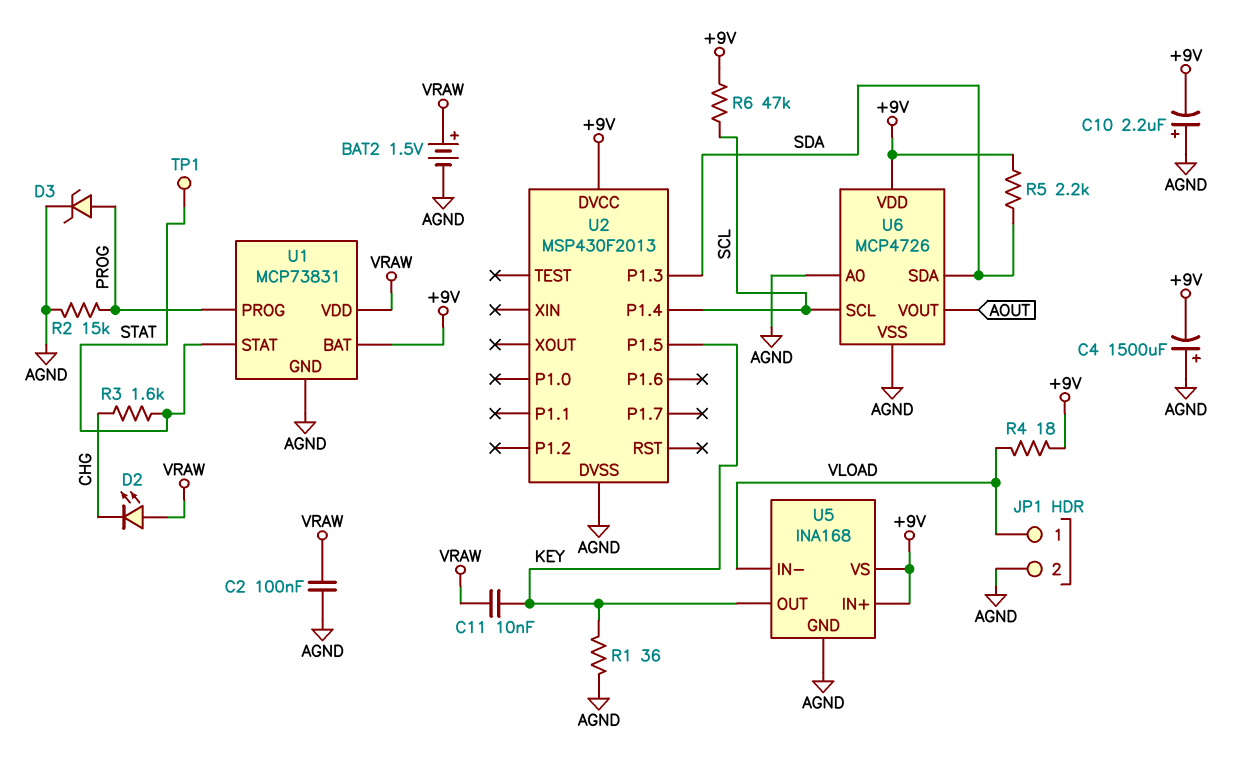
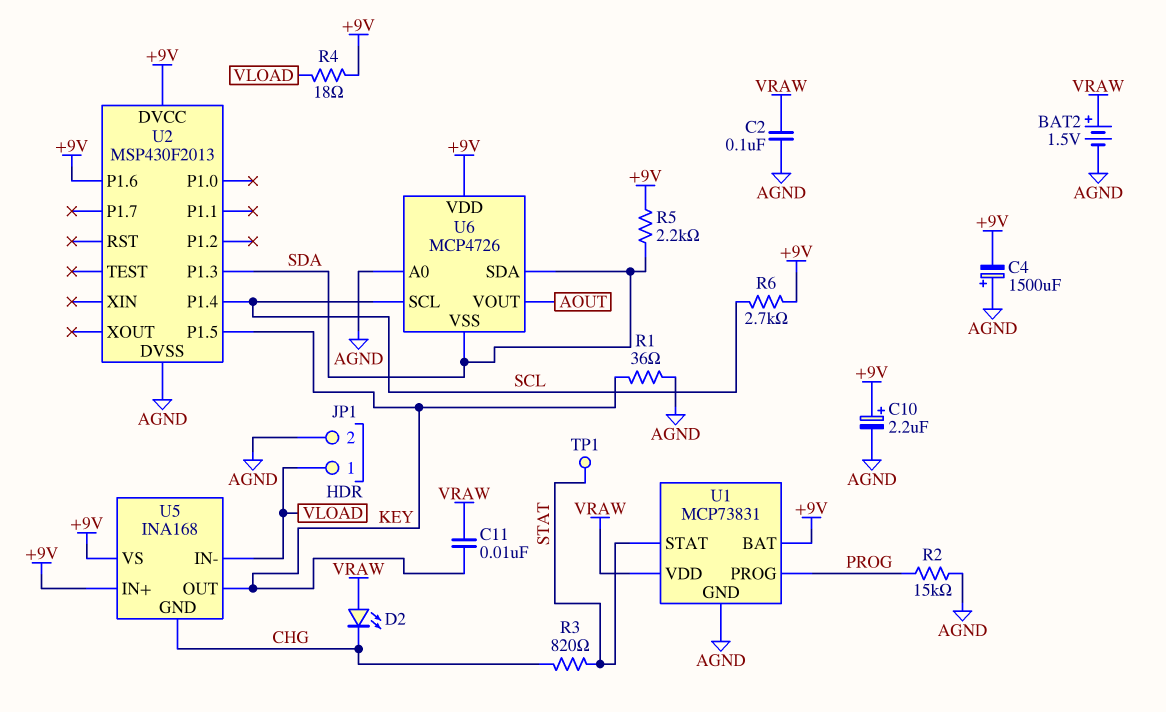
C10: 2.2uF (plus AGND, minus +9V) -> 2.2uF (plus +9V, minus AGND)
D3: zener (A PROG, K AGND) -> none
R3: 1.6k (CHG, STAT) -> 820 (CHG, STAT)
R6: 47k (+9V, SCL) -> 2.7k (+9V, SCL)
U2 pin P1.6: none -> +9V
U5 pin GND: AGND -> CHG
U6 pin VSS: AGND -> SDA

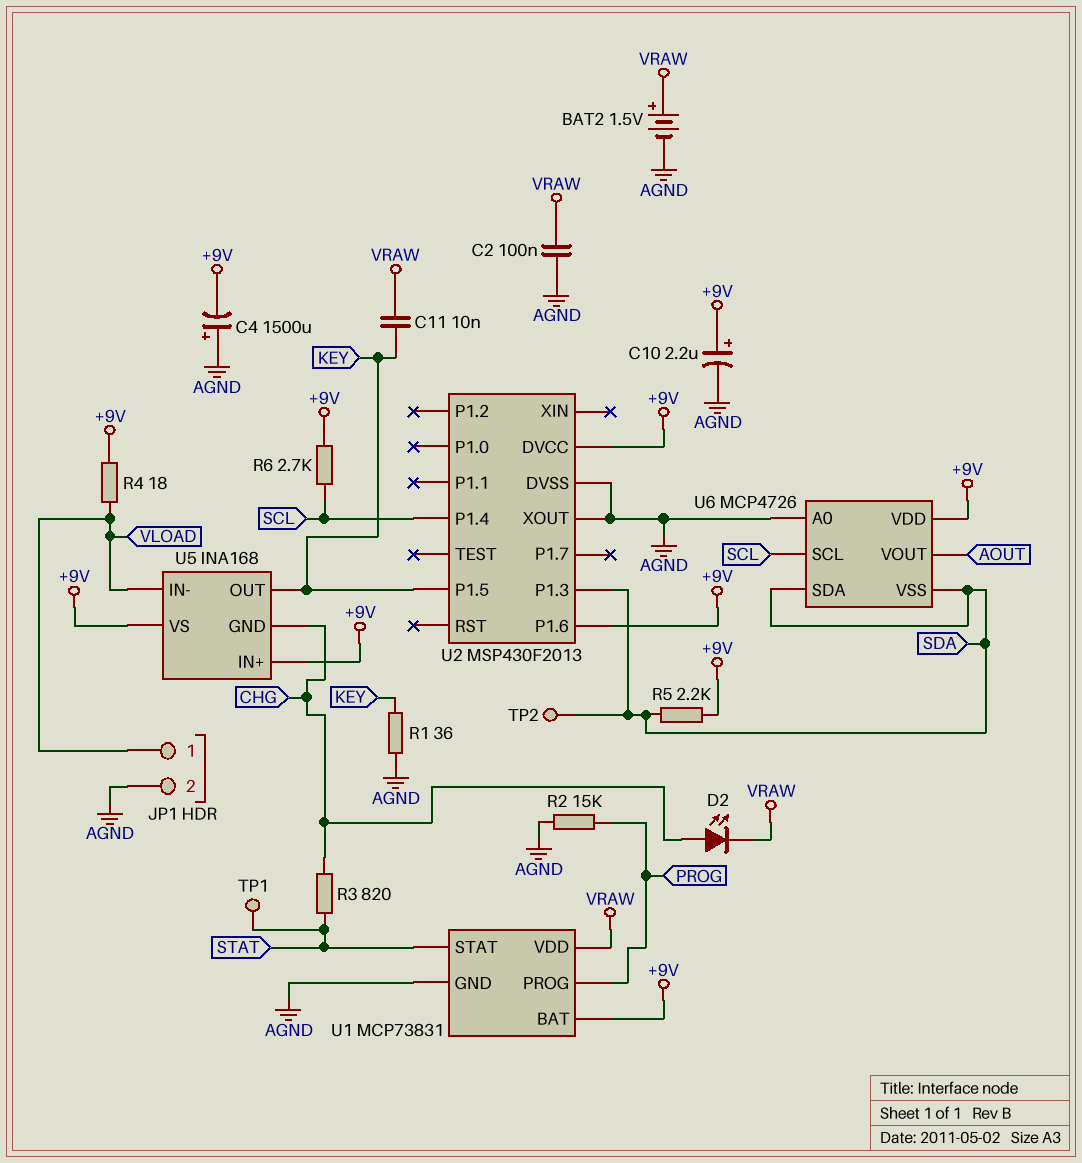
D2: LED (A VRAW, K CHG) -> LED (A CHG, K VRAW)
TP2: none -> test point (SDA)
U2 pin XOUT: none -> AGND

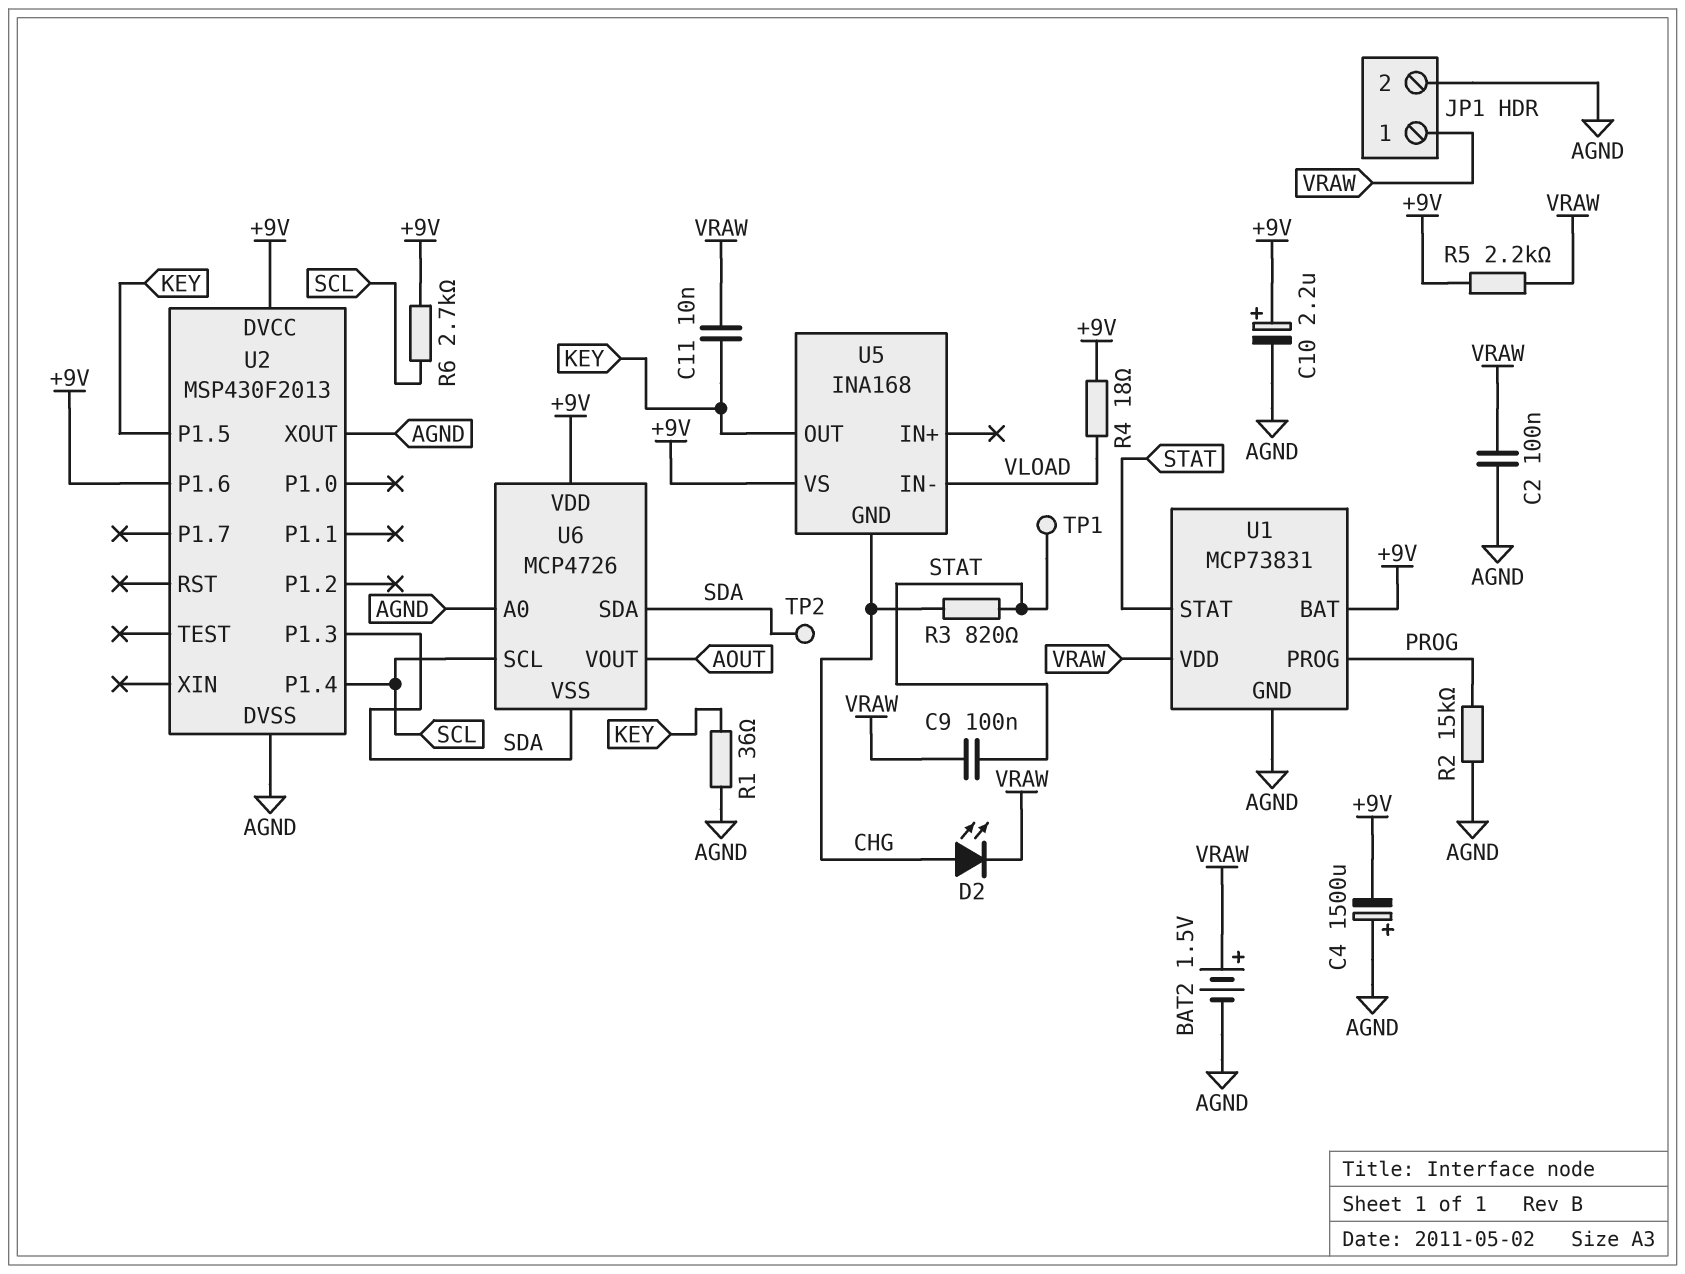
C9: none -> 100nF (STAT, VRAW)
JP1 pin 1: VLOAD -> VRAW
R5: 2.2k (+9V, SDA) -> 2.2k (+9V, VRAW)
U5 pin IN+: +9V -> none

